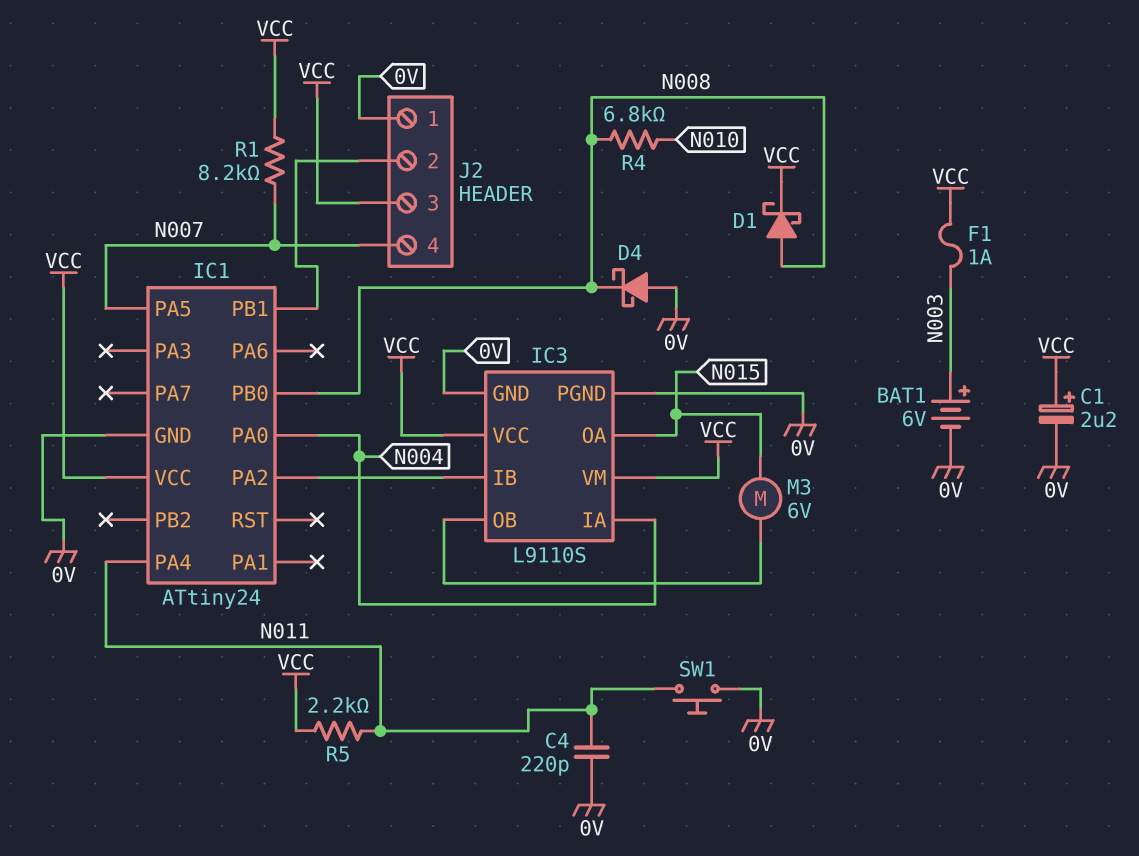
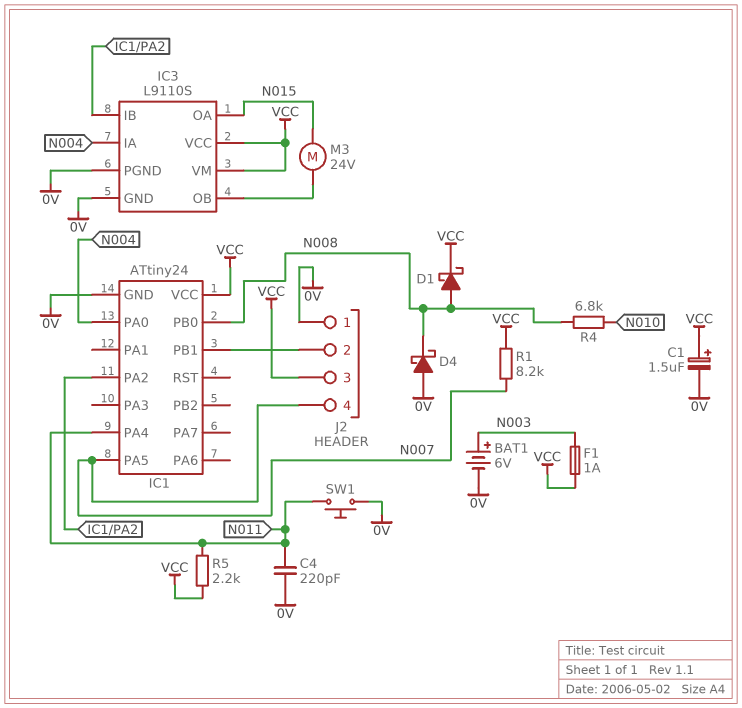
C1: 2.2uF (plus VCC, minus 0V) -> 1.5uF (plus VCC, minus 0V)
M3: motor 6V (IC3/OB, N015) -> motor 24V (IC3/OB, N015)

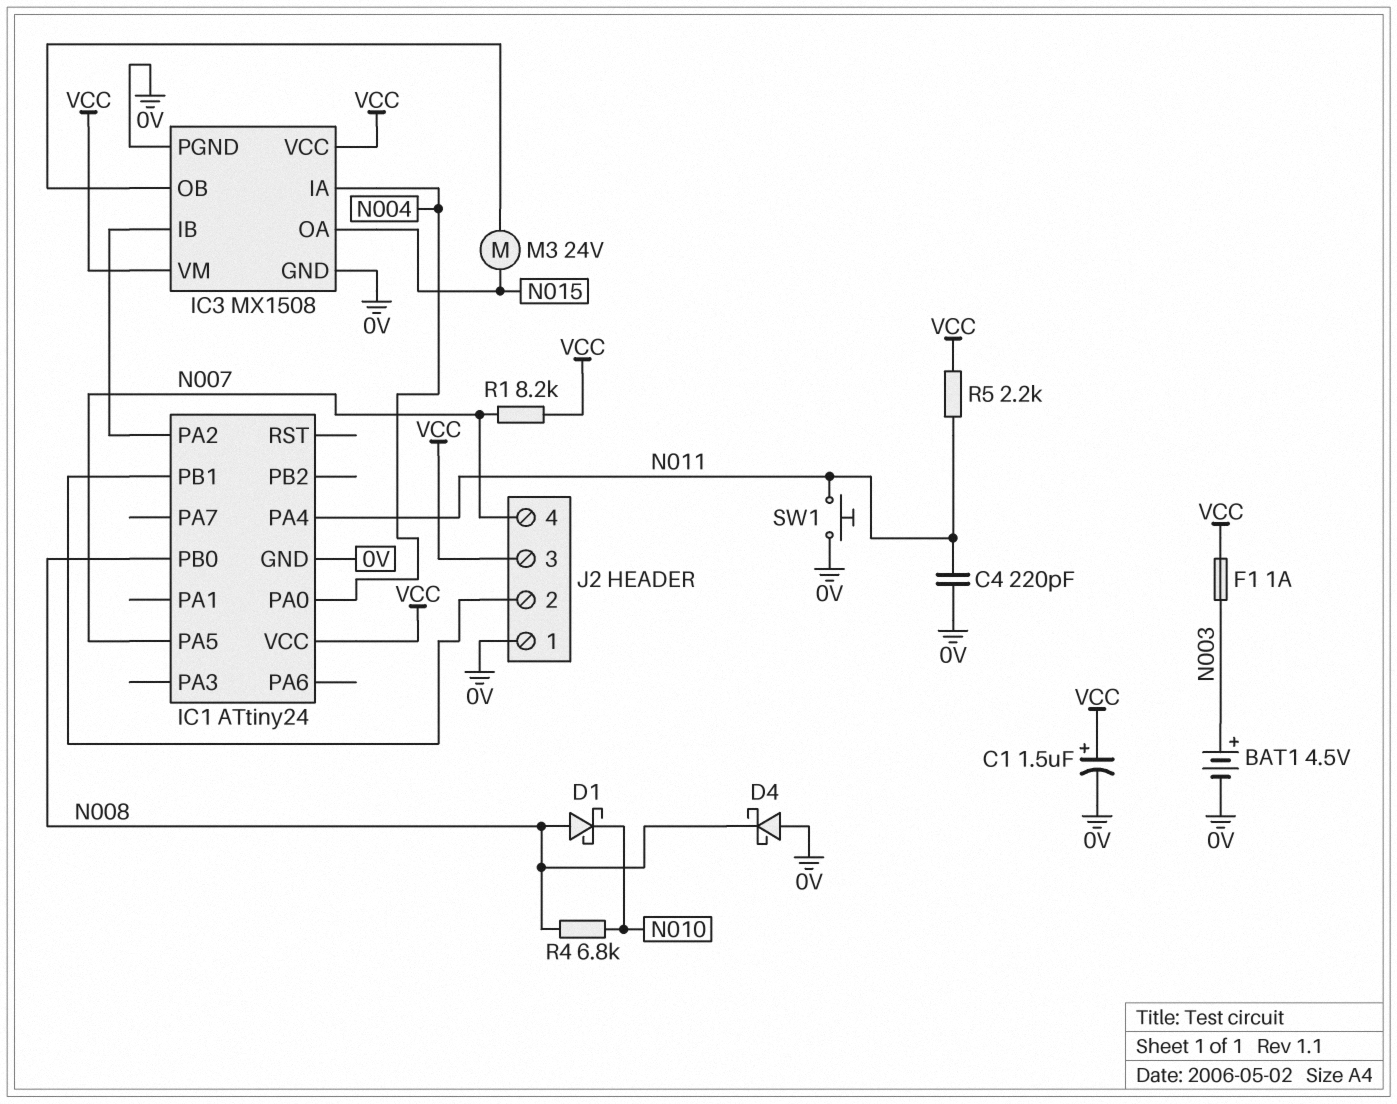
BAT1: 6V (plus N003, minus 0V) -> 4.5V (plus N003, minus 0V)
D1: schottky (A N008, K VCC) -> schottky (A N008, K N010)
IC3: L9110S -> MX1508

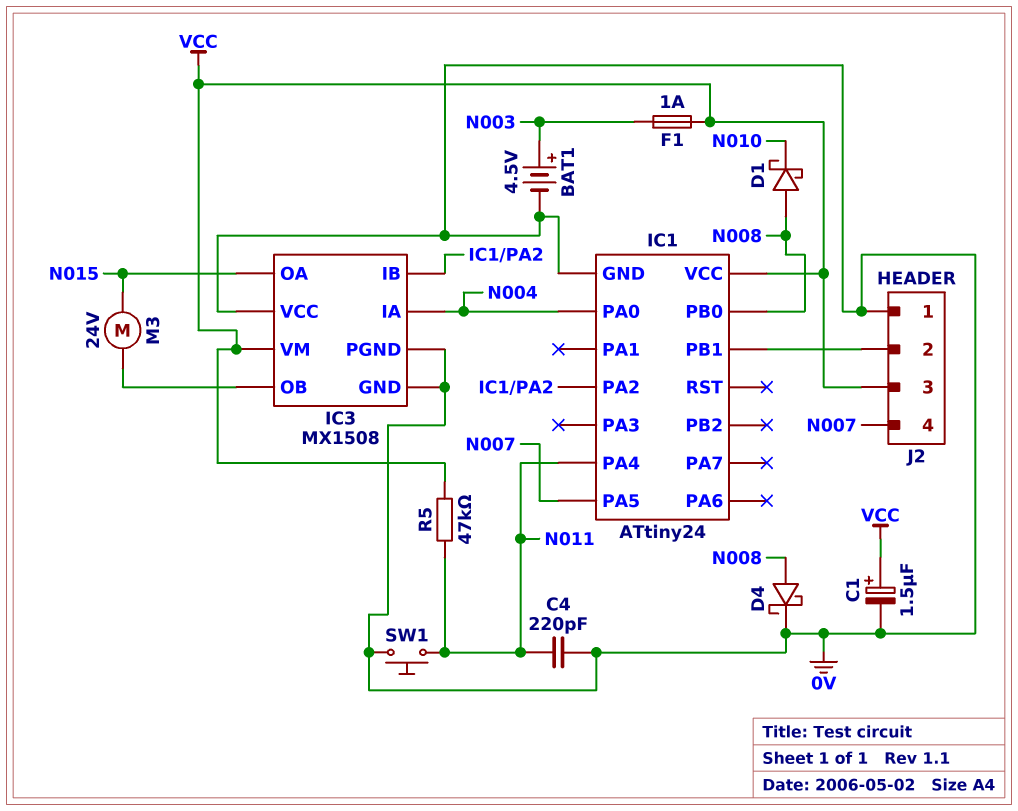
D4: schottky (A 0V, K N008) -> schottky (A N008, K 0V)
IC3 pin VCC: VCC -> 0V
R1: 8.2k (N007, VCC) -> none
R4: 6.8k (N008, N010) -> none
R5: 2.2k (N011, VCC) -> 47k (N011, VCC)

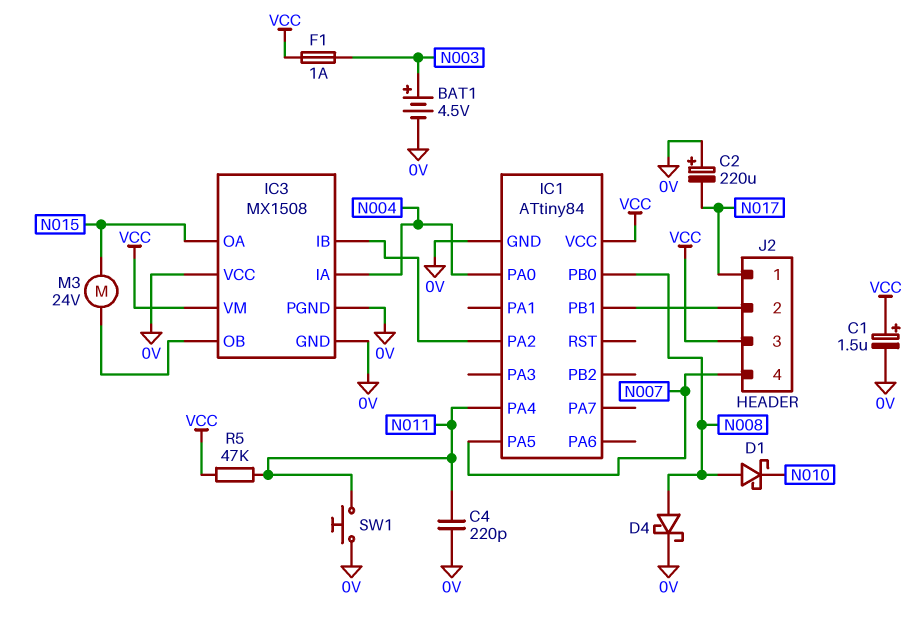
C2: none -> 220uF (plus 0V, minus N017)
IC1: ATtiny24 -> ATtiny84
J2 pin 1: 0V -> N017

